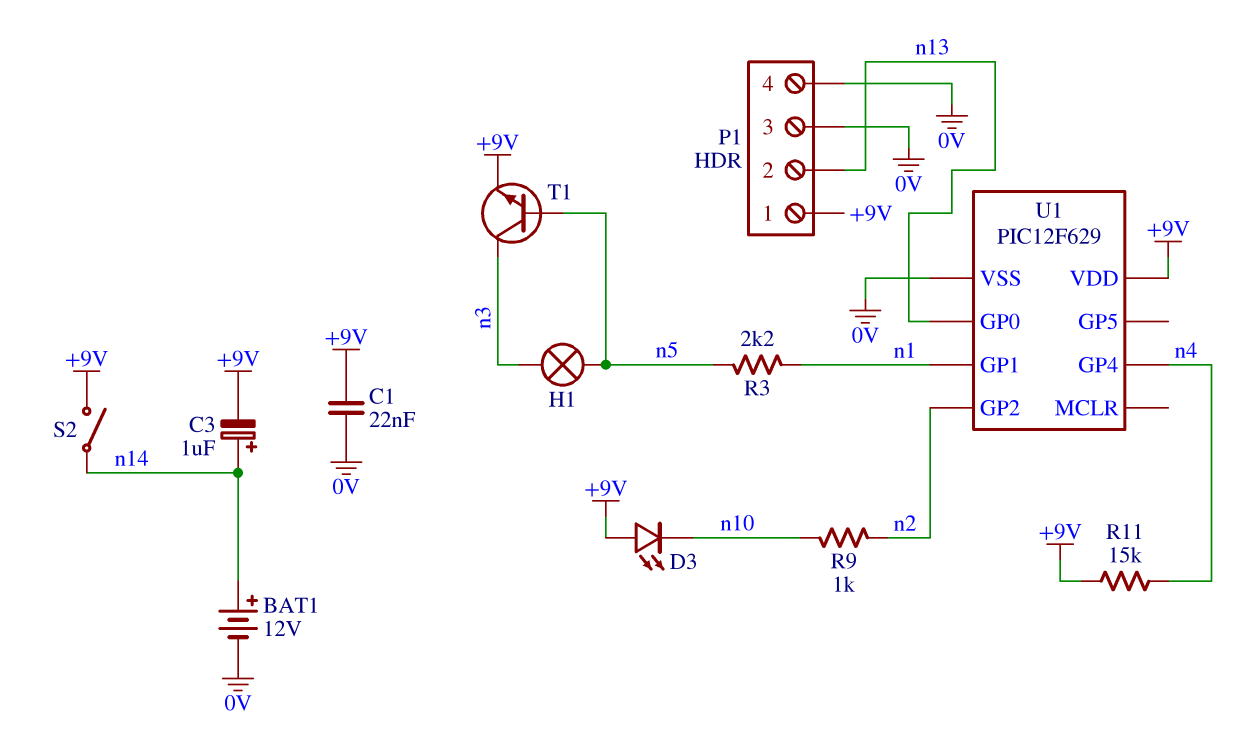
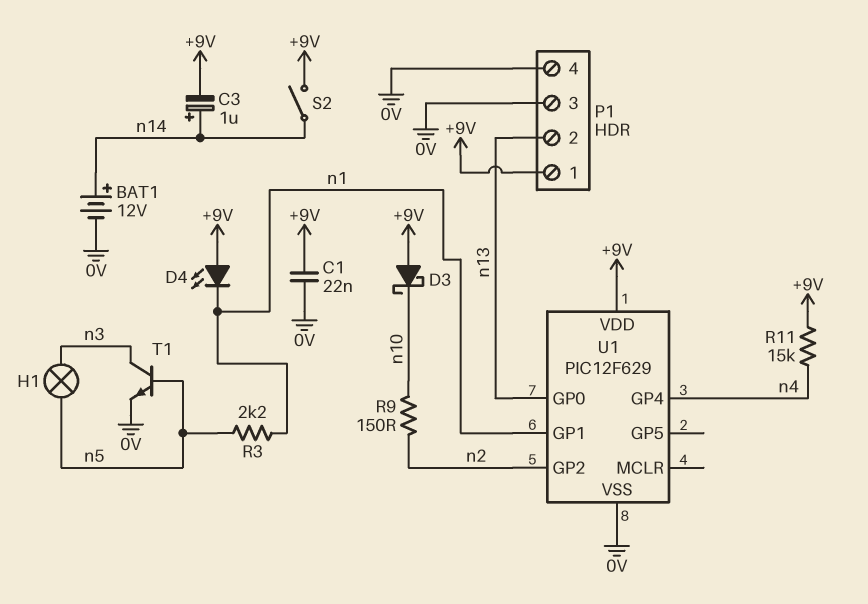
D3: LED (A +9V, K n10) -> schottky (A +9V, K n10)
D4: none -> LED (A +9V, K n1)
R9: 1k (n2, n10) -> 150 (n2, n10)
T1: NPN (B n5, C n3, E +9V) -> NPN (B n5, C n3, E 0V)

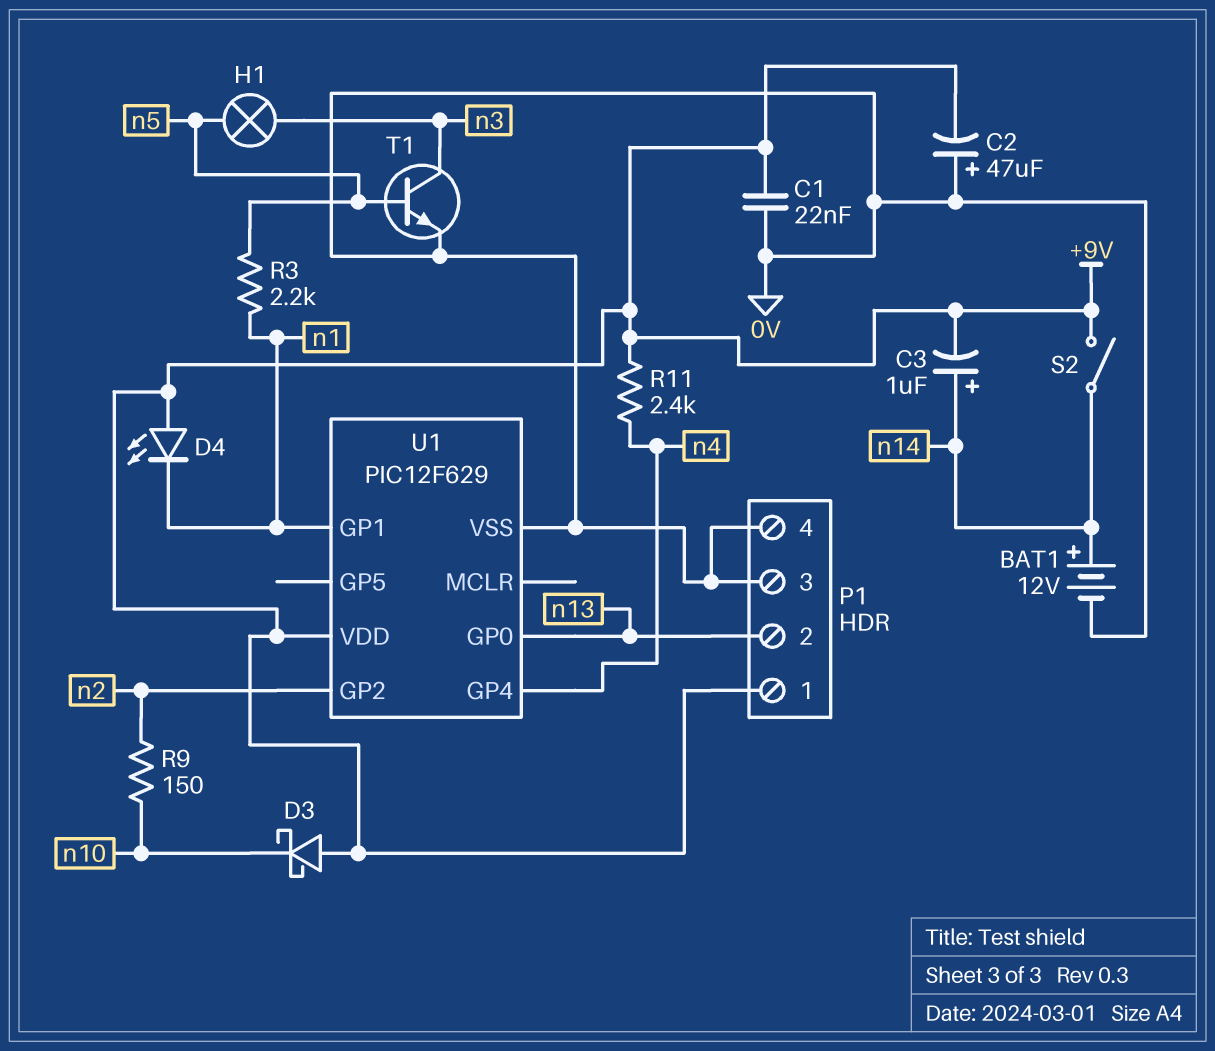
C2: none -> 47uF (plus 0V, minus +9V)
R11: 15k (+9V, n4) -> 2.4k (+9V, n4)

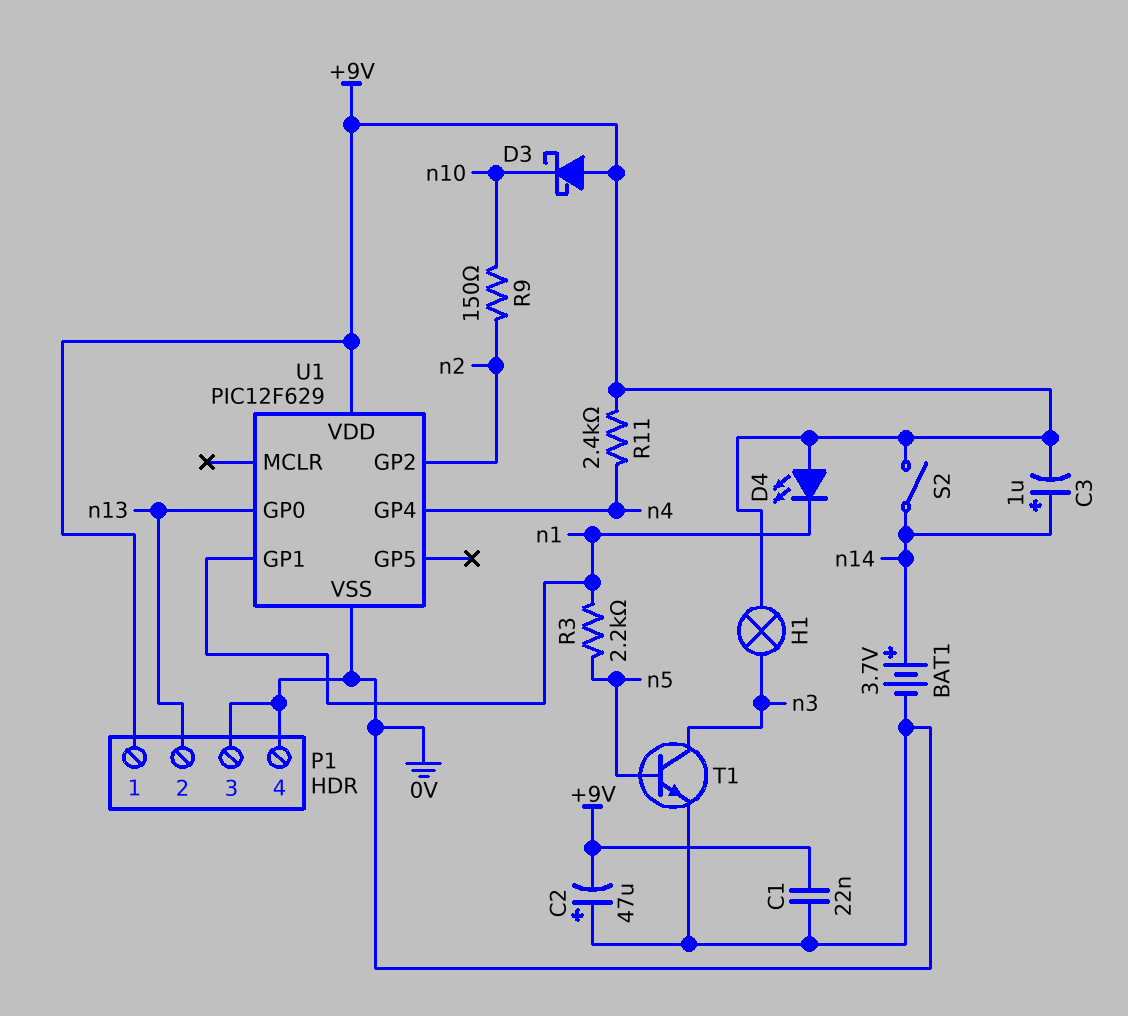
BAT1: 12V (plus n14, minus 0V) -> 3.7V (plus n14, minus 0V)
H1: lamp (n3, n5) -> lamp (+9V, n3)

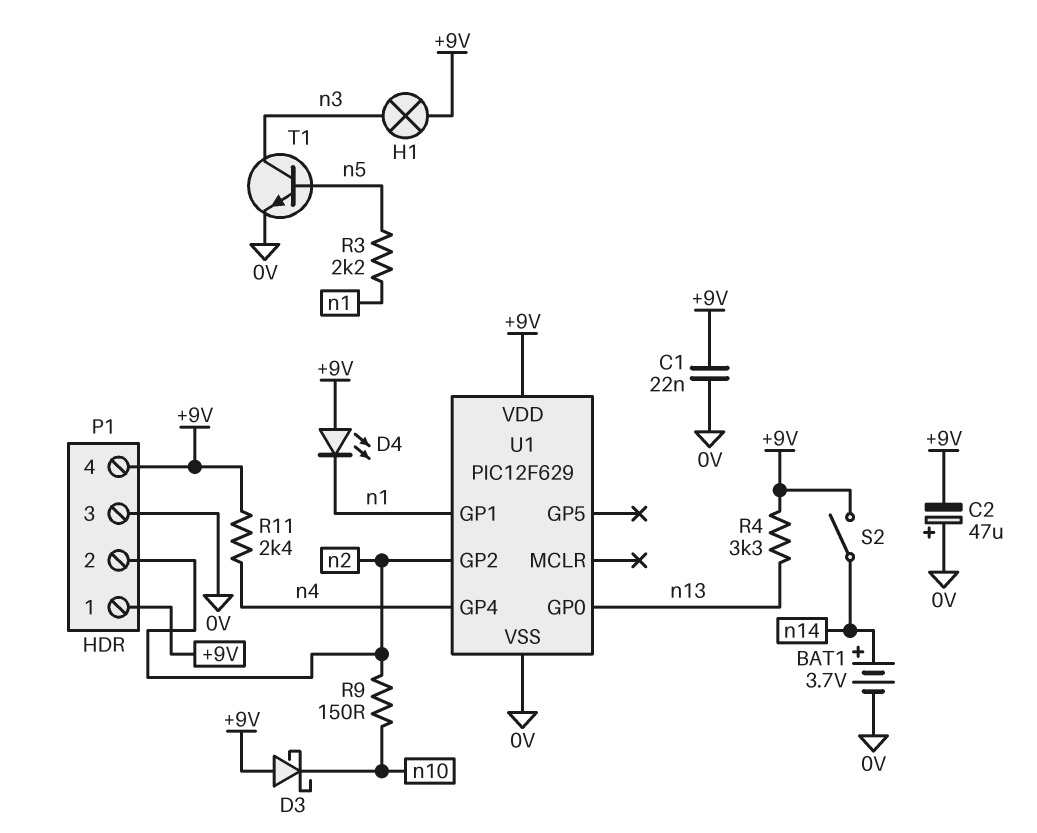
C3: 1uF (plus n14, minus +9V) -> none
P1 pin 2: n13 -> n2
P1 pin 4: 0V -> +9V
R4: none -> 3.3k (+9V, n13)

